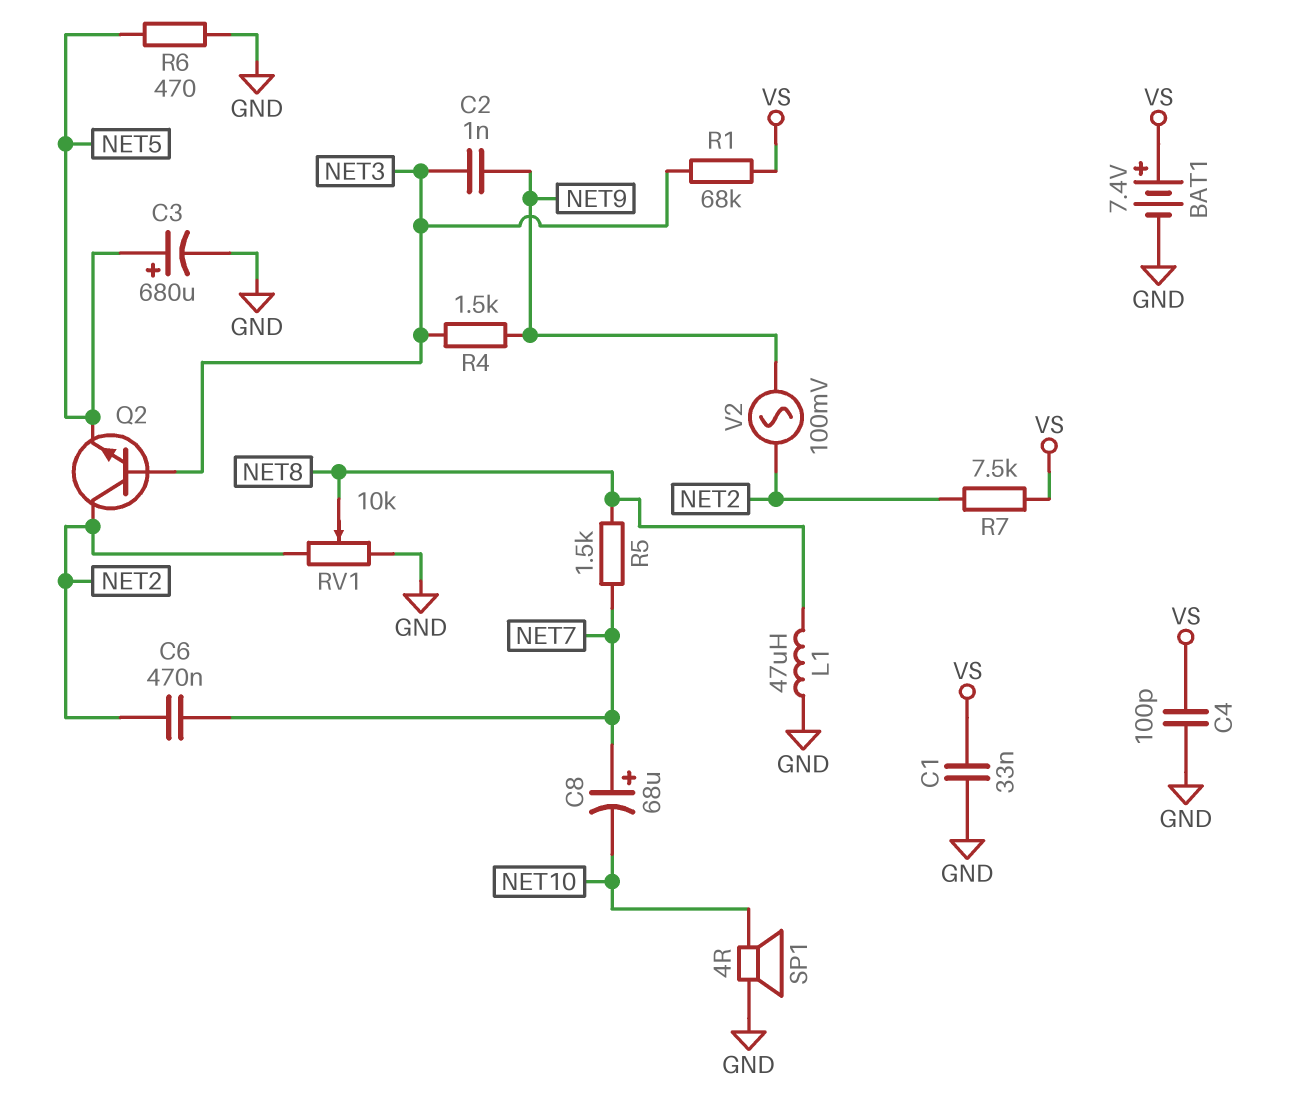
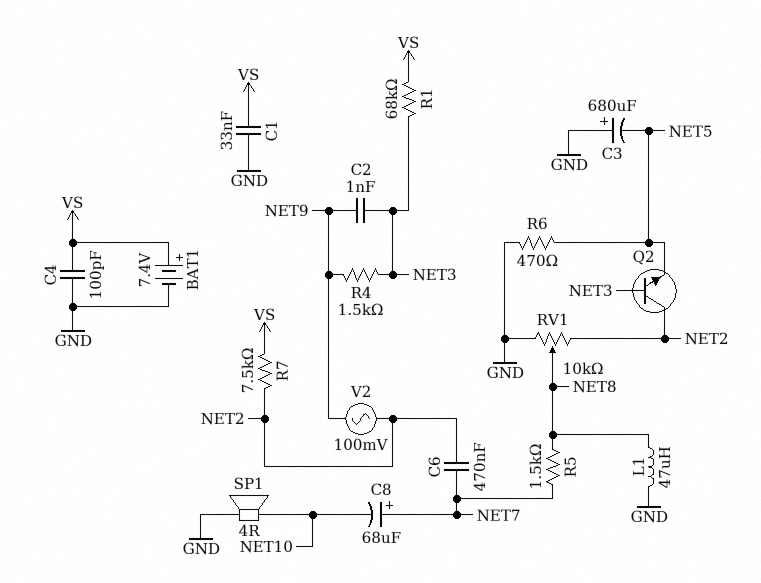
C3: 680uF (plus NET5, minus GND) -> 680uF (plus GND, minus NET5)

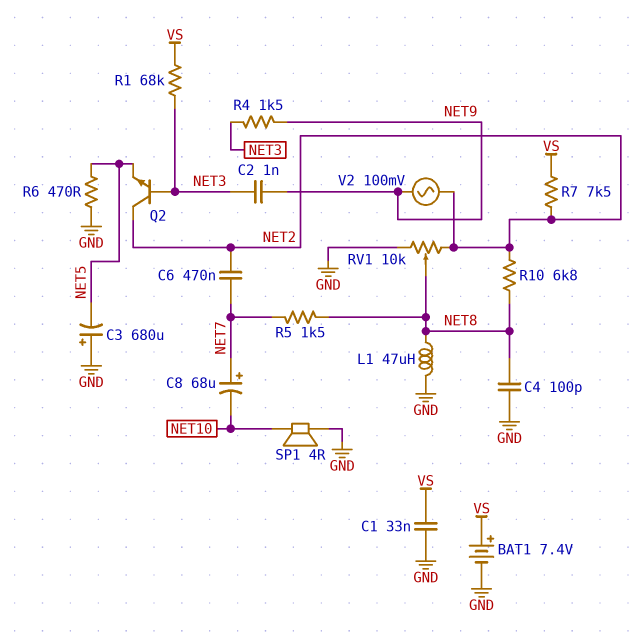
C4: 100pF (GND, VS) -> 100pF (GND, NET8)
R10: none -> 6.8k (NET2, NET8)

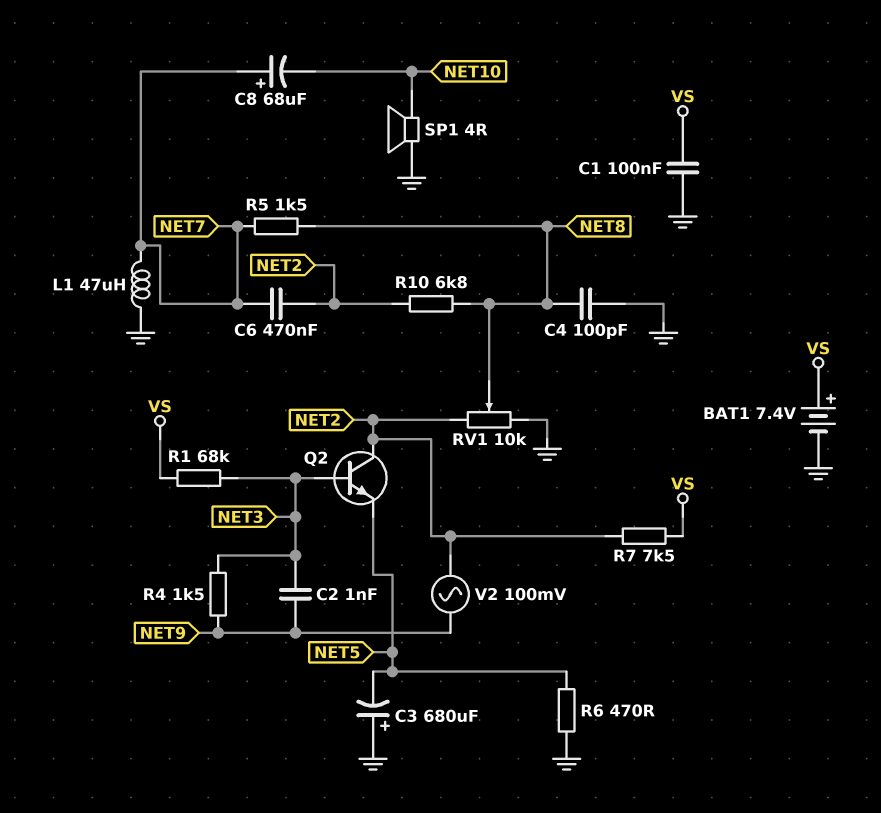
C1: 33nF (GND, VS) -> 100nF (GND, VS)
L1: 47uH (GND, NET8) -> 47uH (GND, NET7)

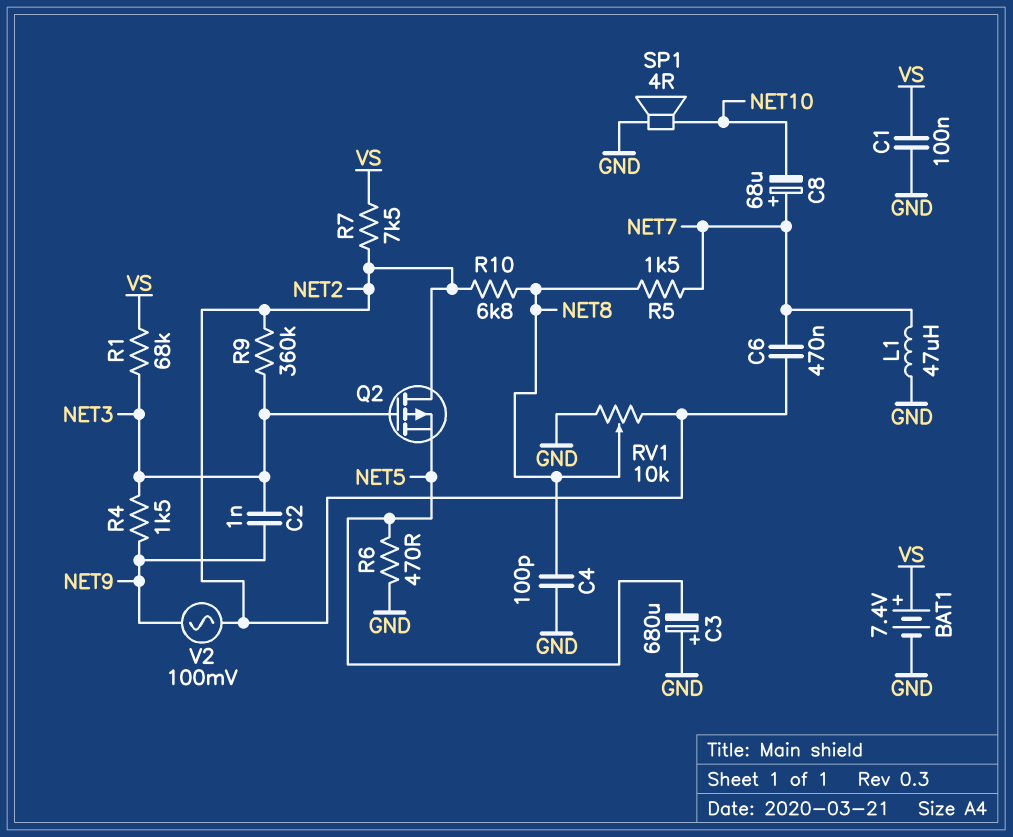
Q2: NPN (B NET3, C NET2, E NET5) -> PMOS (G NET3, D NET2, S NET5)
R9: none -> 360k (NET2, NET3)

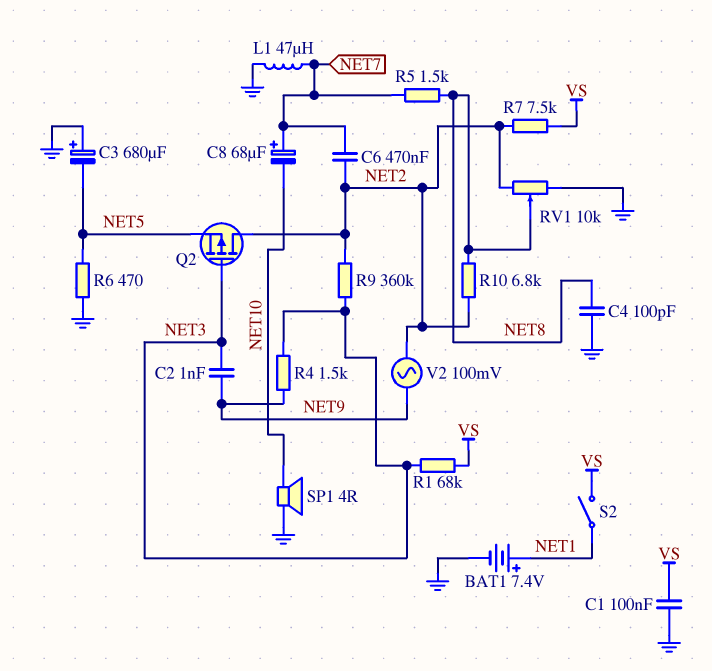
BAT1: 7.4V (plus VS, minus GND) -> 7.4V (plus NET1, minus GND)
S2: none -> switch (NET1, VS)

